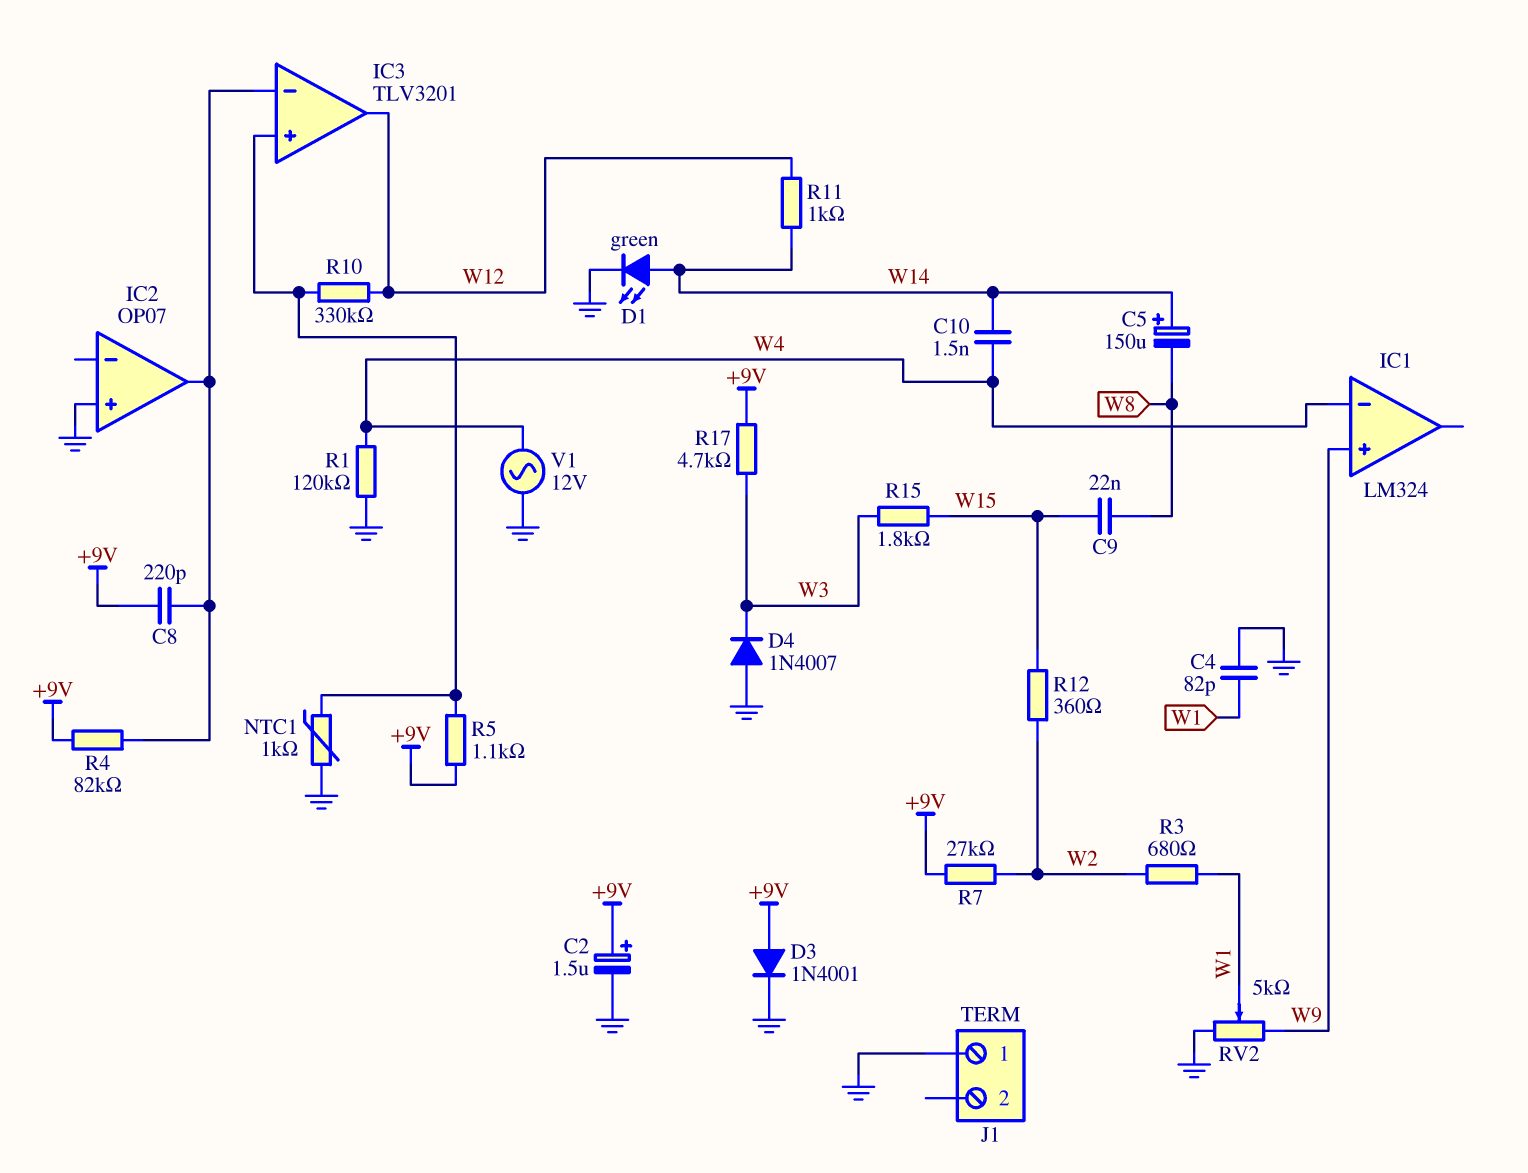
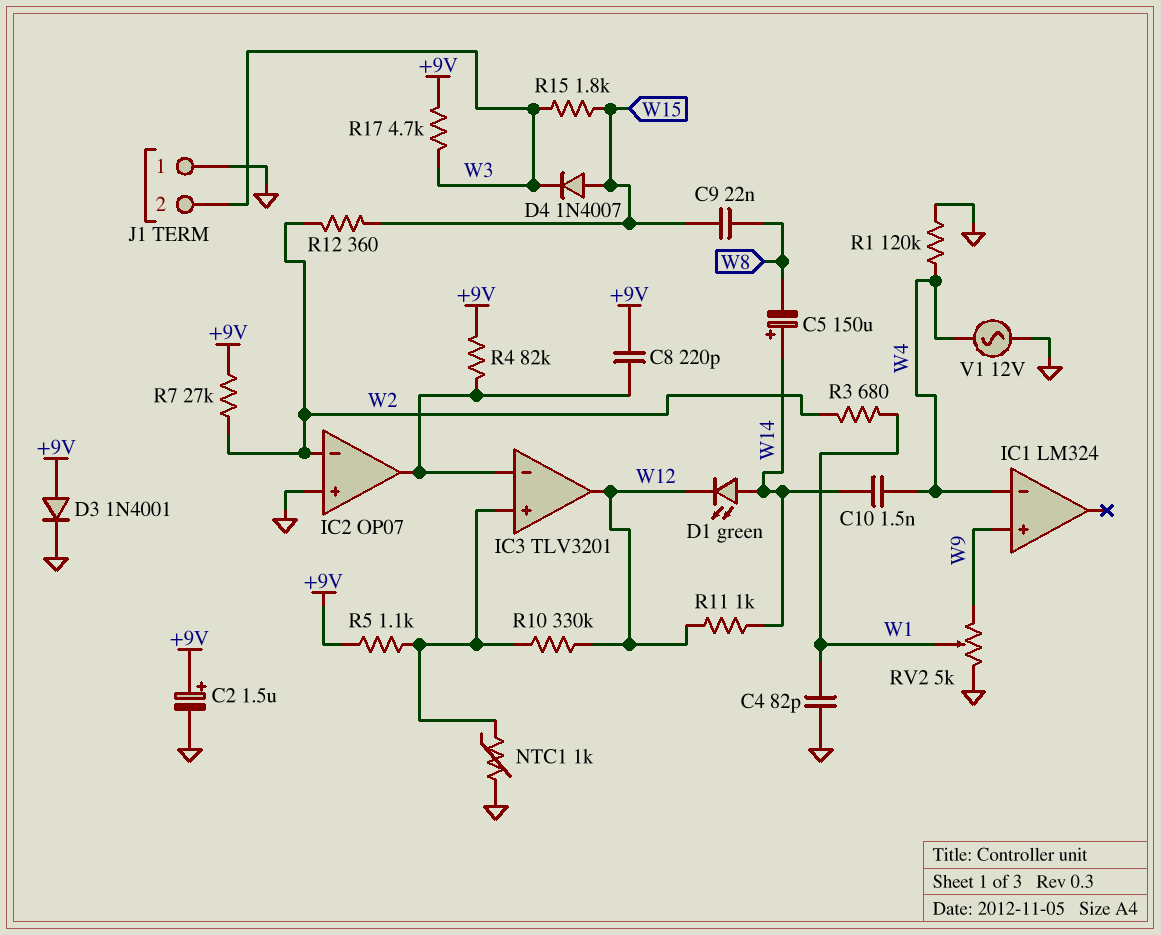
D1: LED green (A W14, K GND) -> LED green (A W14, K W12)
D4: diode 1N4007 (A GND, K W3) -> diode 1N4007 (A W15, K W3)
IC2 pin in-: none -> W2
J1 pin 2: none -> W3

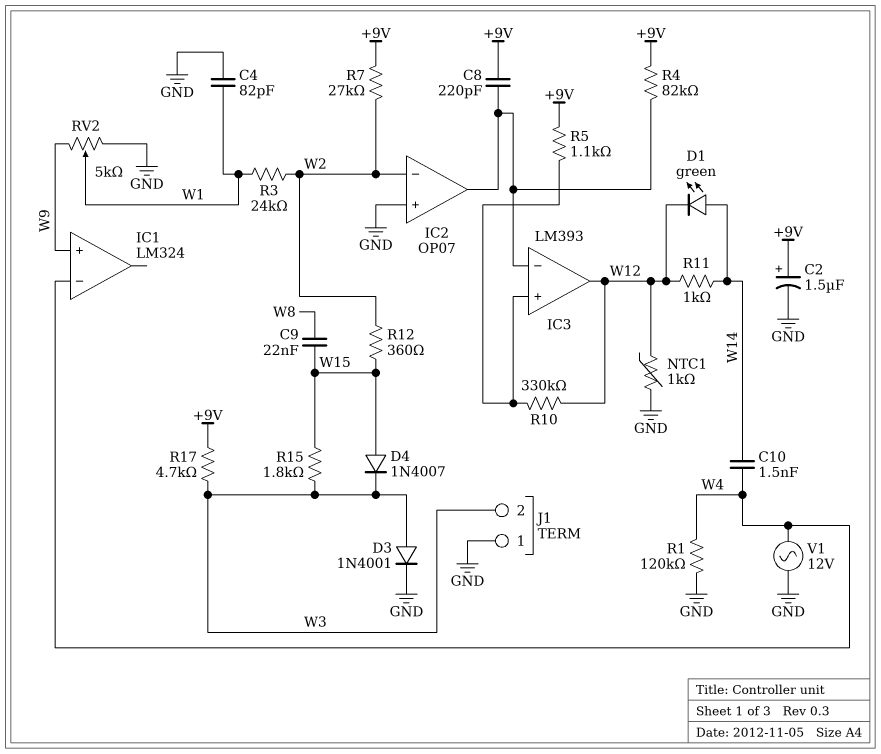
C5: 150uF (plus W14, minus W8) -> none
D3: diode 1N4001 (A +9V, K GND) -> diode 1N4001 (A W3, K GND)
IC3: TLV3201 -> LM393
NTC1: 1k (GND, IC3/in+) -> 1k (GND, W12)
R3: 680 (W1, W2) -> 24k (W1, W2)

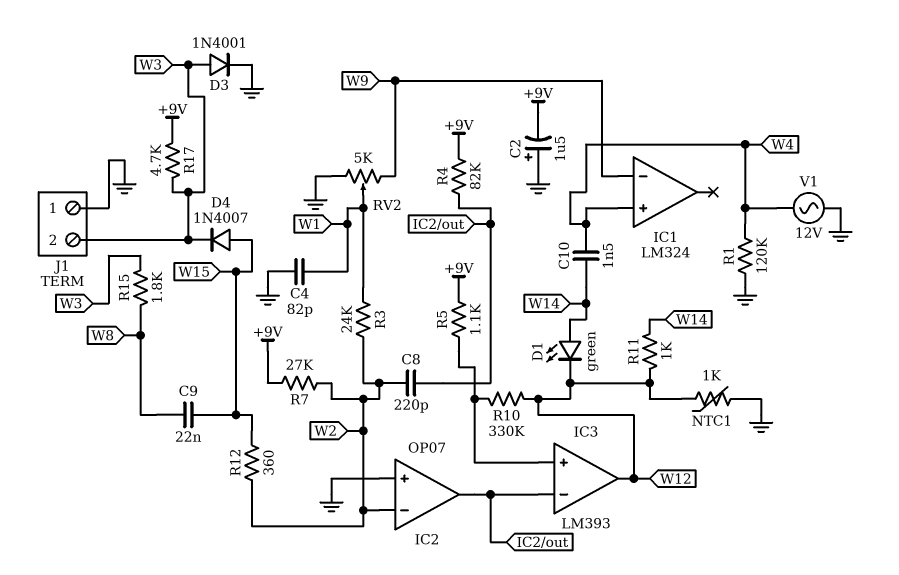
C2: 1.5uF (plus +9V, minus GND) -> 1.5uF (plus GND, minus +9V)
C8: 220pF (+9V, IC2/out) -> 220pF (IC2/out, W2)
IC1 pin in+: W9 -> W4
IC1 pin in-: W4 -> W9
R15: 1.8k (W3, W15) -> 1.8k (W3, W8)

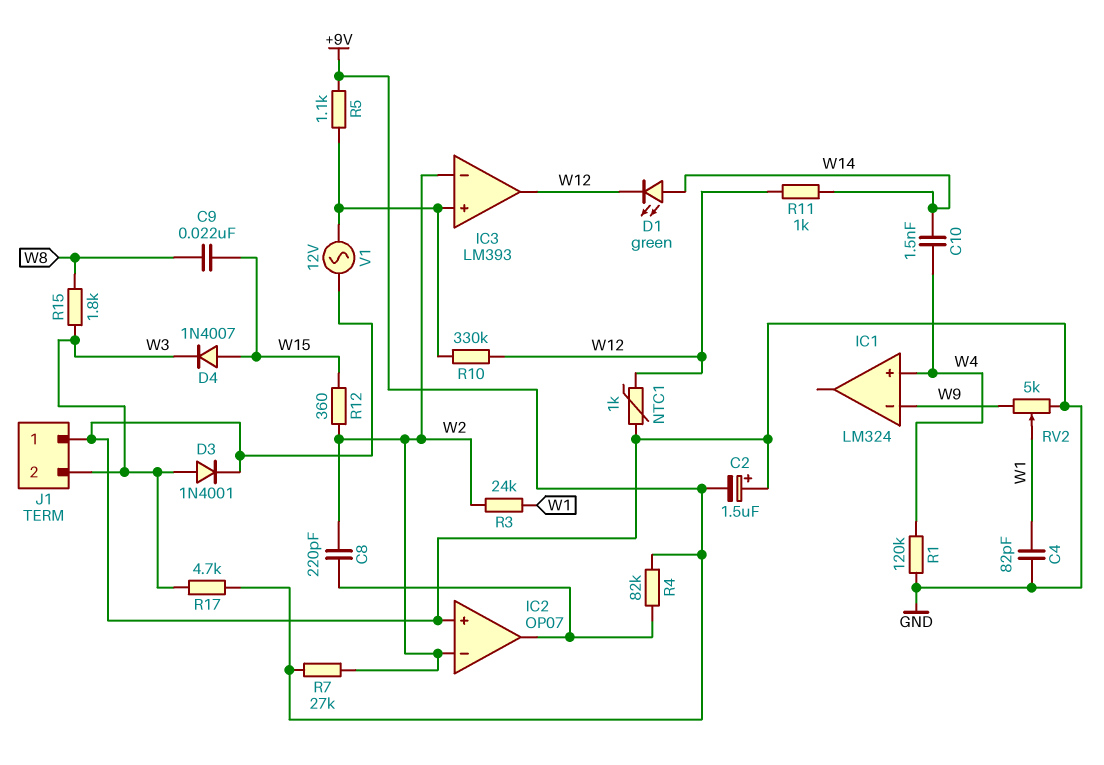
IC3 pin in-: IC2/out -> W2
V1: AC 12V (GND, W4) -> AC 12V (GND, IC3/in+)

